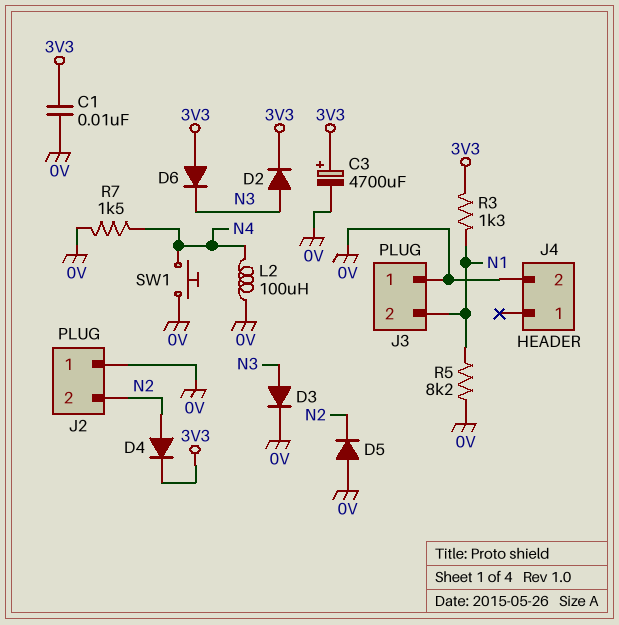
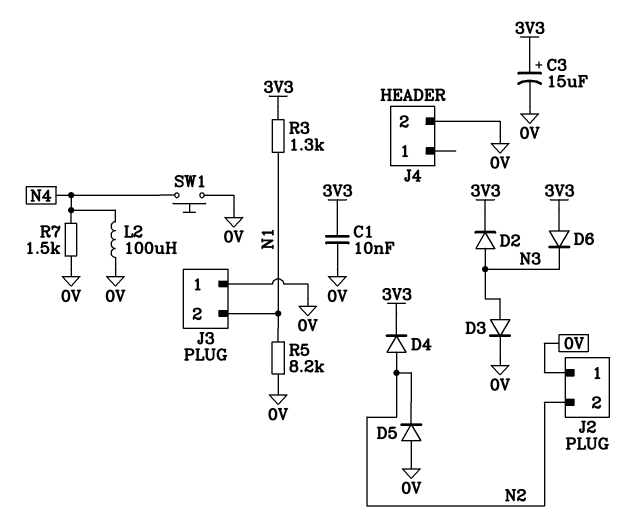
C3: 4700uF (plus 3V3, minus 0V) -> 15uF (plus 3V3, minus 0V)

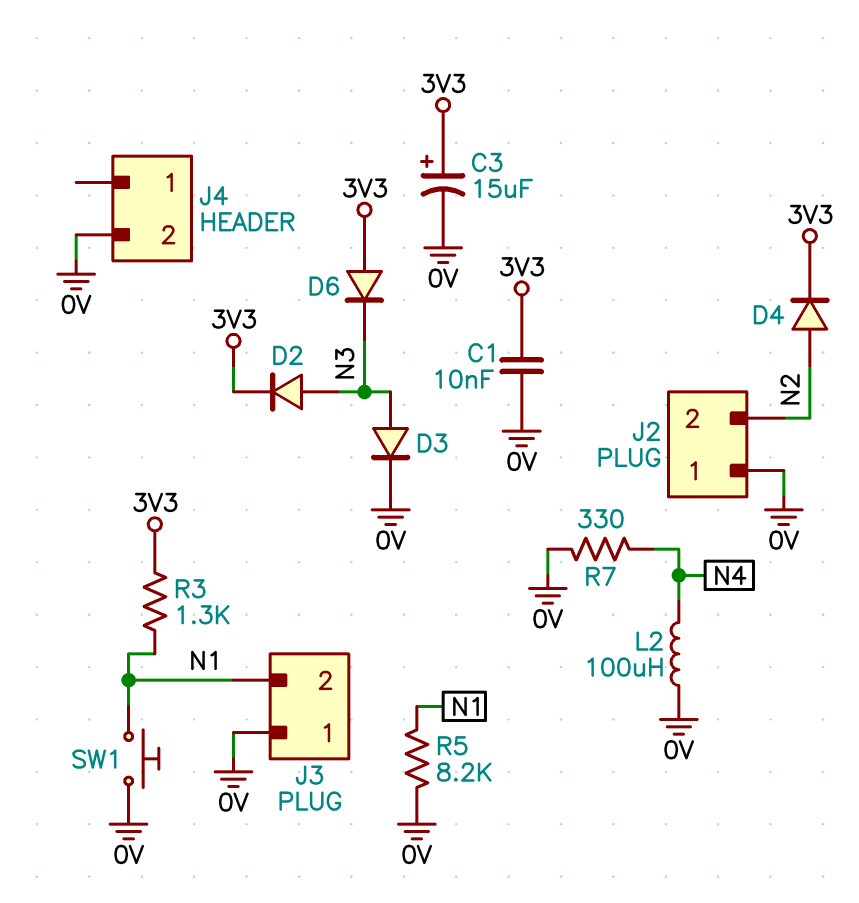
D5: diode (A 0V, K N2) -> none
R7: 1.5k (0V, N4) -> 330 (0V, N4)
SW1: button (0V, N4) -> button (0V, N1)

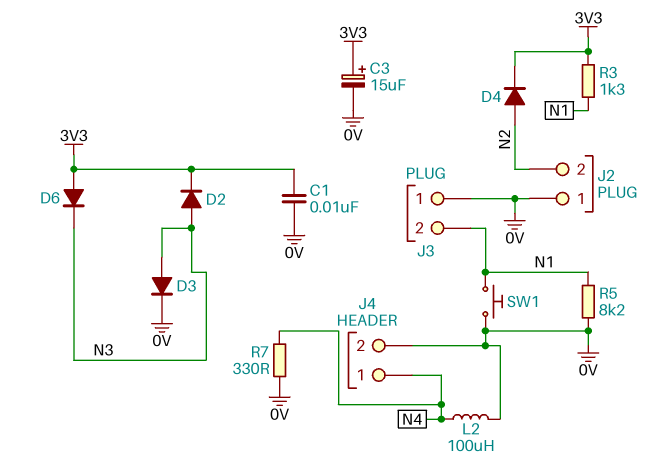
J4 pin 1: none -> N4

